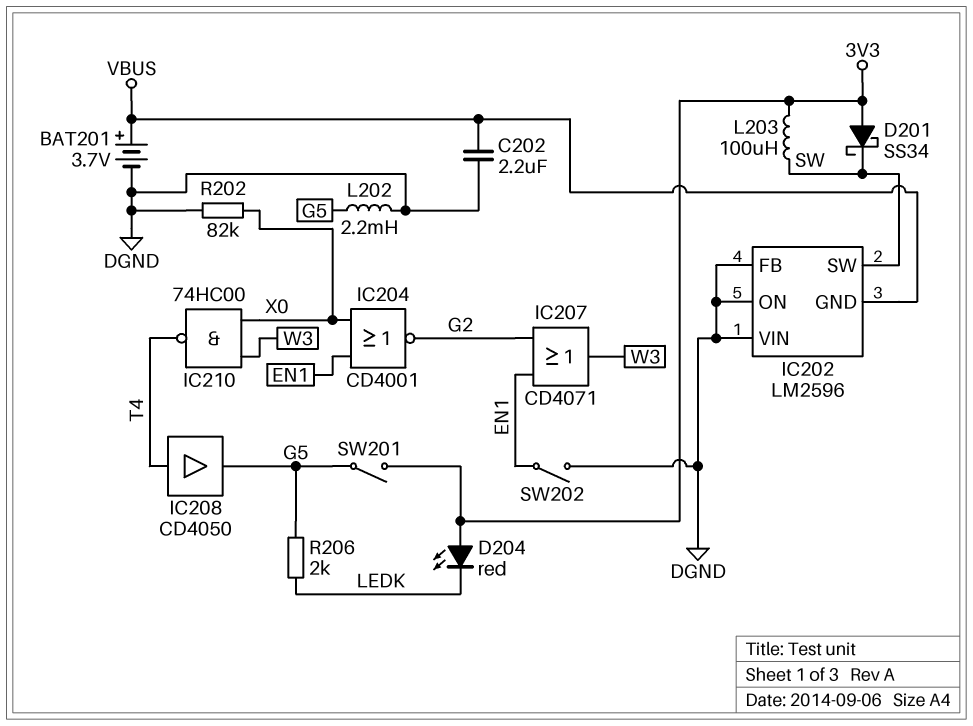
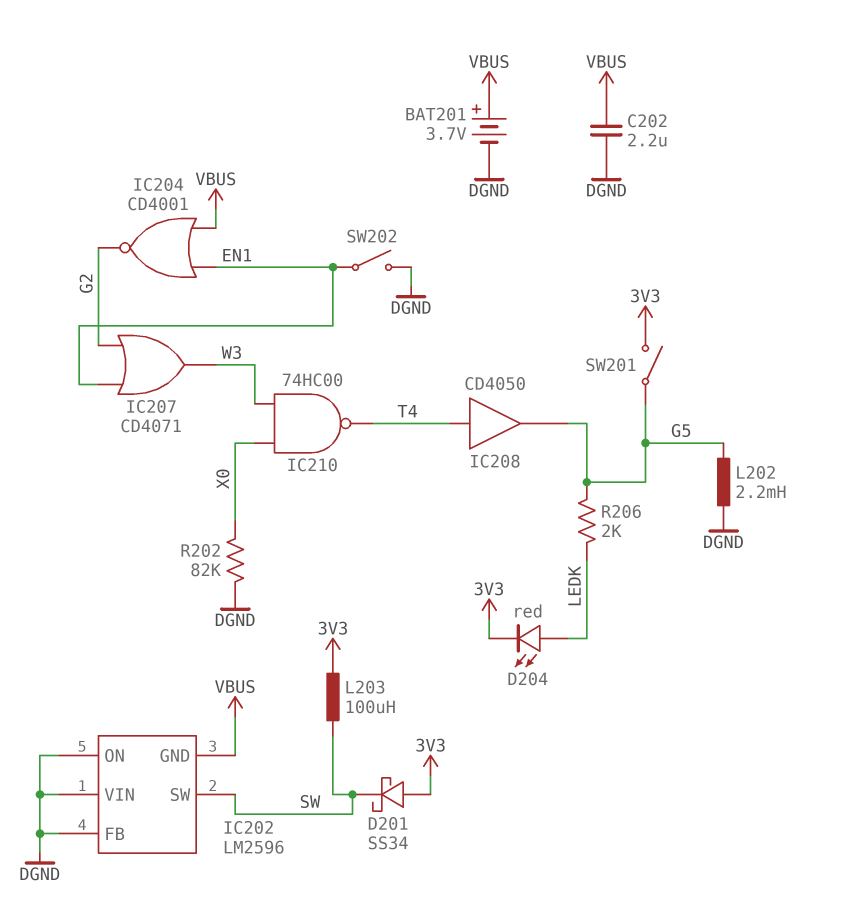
D204: LED red (A 3V3, K LEDK) -> LED red (A LEDK, K 3V3)
IC204: NOR CD4001 (in EN1, in X0, out G2) -> NOR CD4001 (in EN1, in VBUS, out G2)

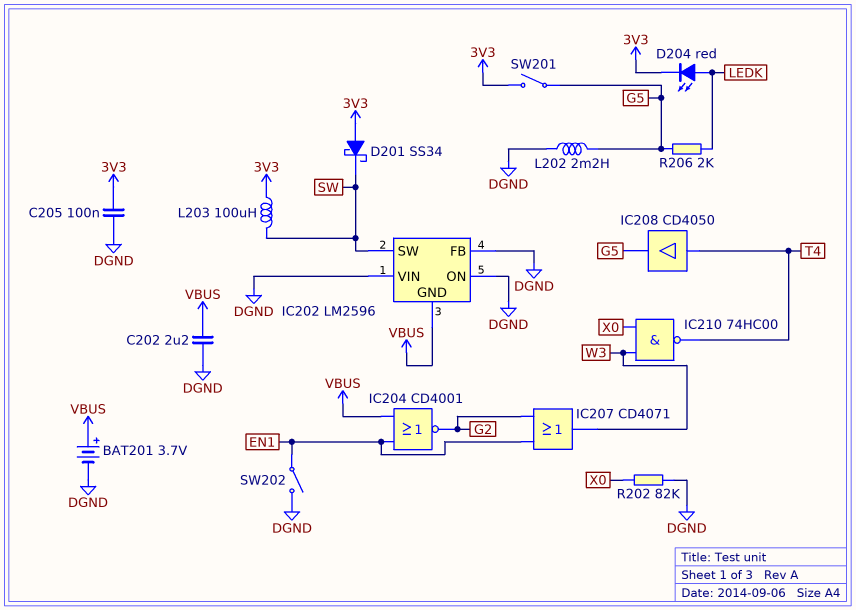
C205: none -> 100nF (3V3, DGND)

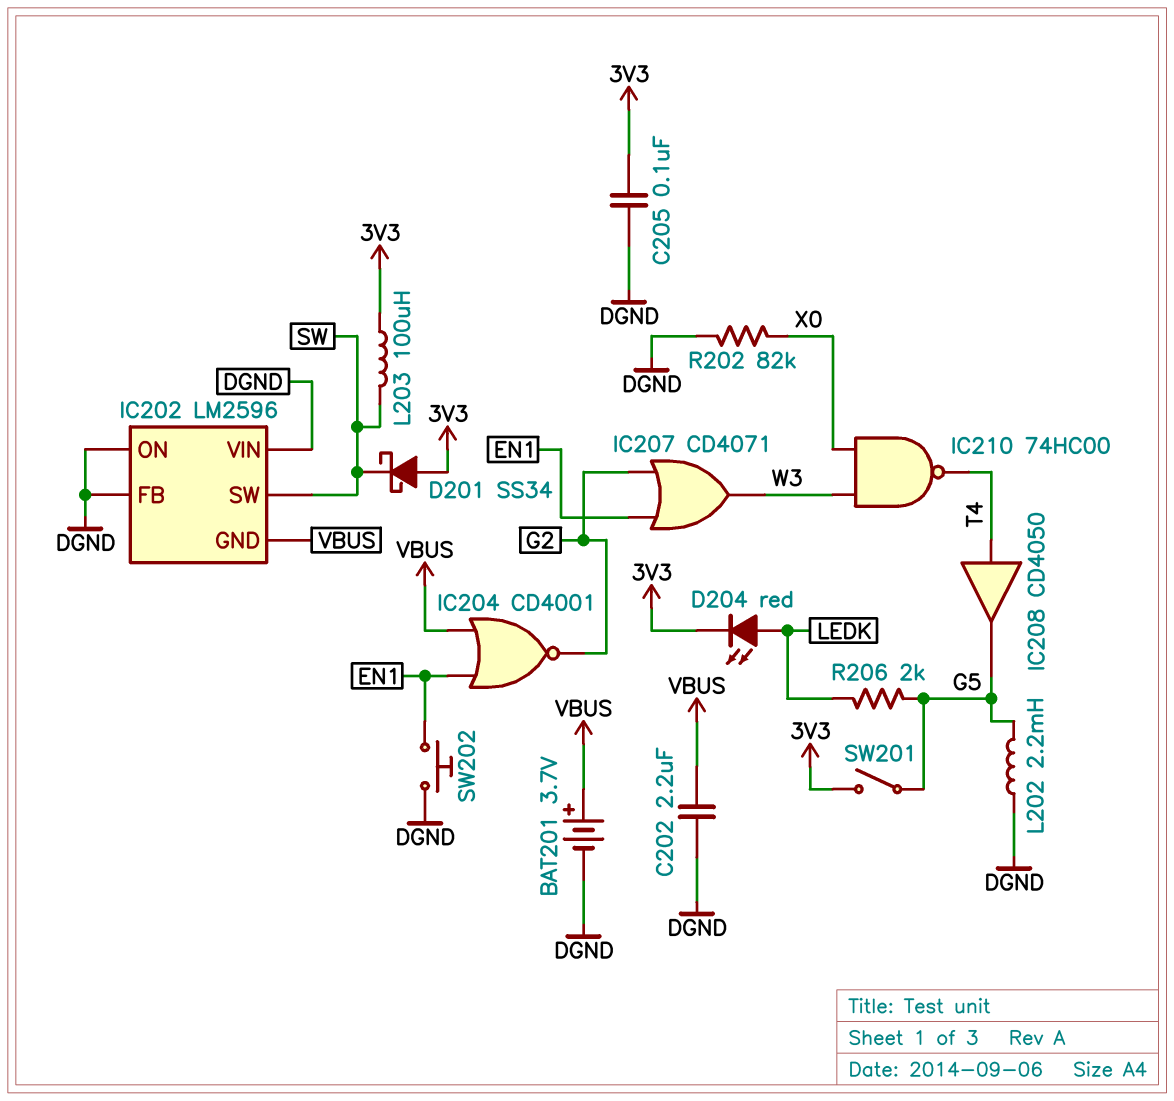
SW202: switch (DGND, EN1) -> button (DGND, EN1)

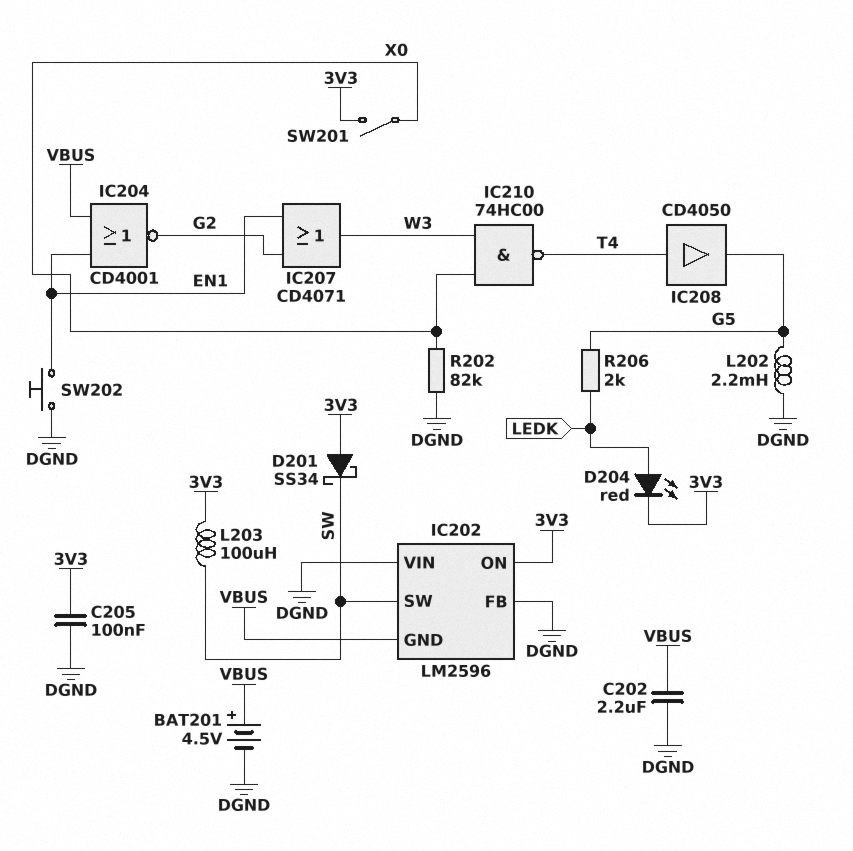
BAT201: 3.7V (plus VBUS, minus DGND) -> 4.5V (plus VBUS, minus DGND)
IC202 pin ON: DGND -> 3V3
SW201: switch (3V3, G5) -> switch (3V3, X0)

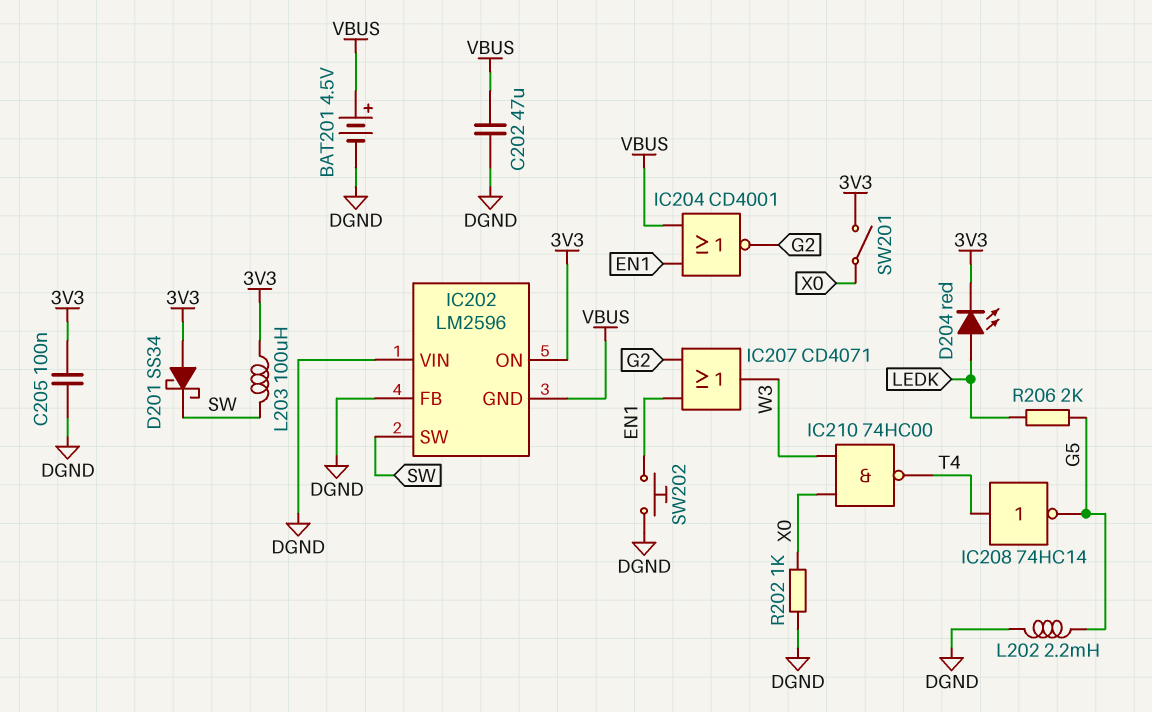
C202: 2.2uF (DGND, VBUS) -> 47uF (DGND, VBUS)
IC208: buffer CD4050 (in T4, out G5) -> NOT 74HC14 (in T4, out G5)
R202: 82k (DGND, X0) -> 1k (DGND, X0)

